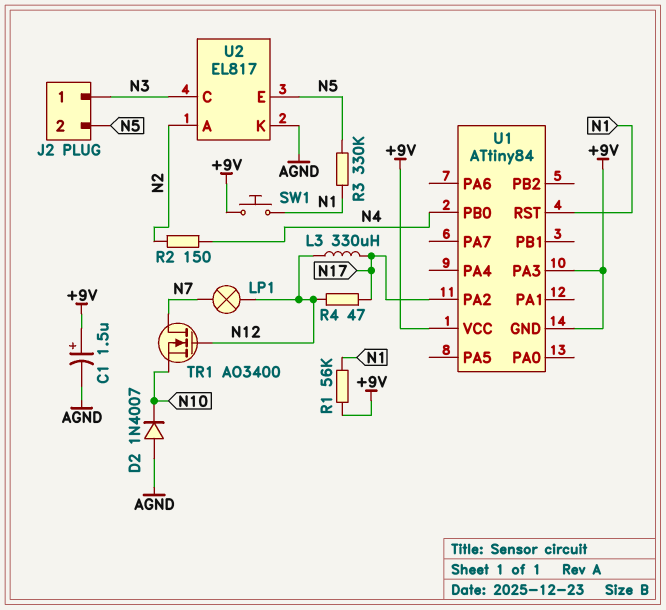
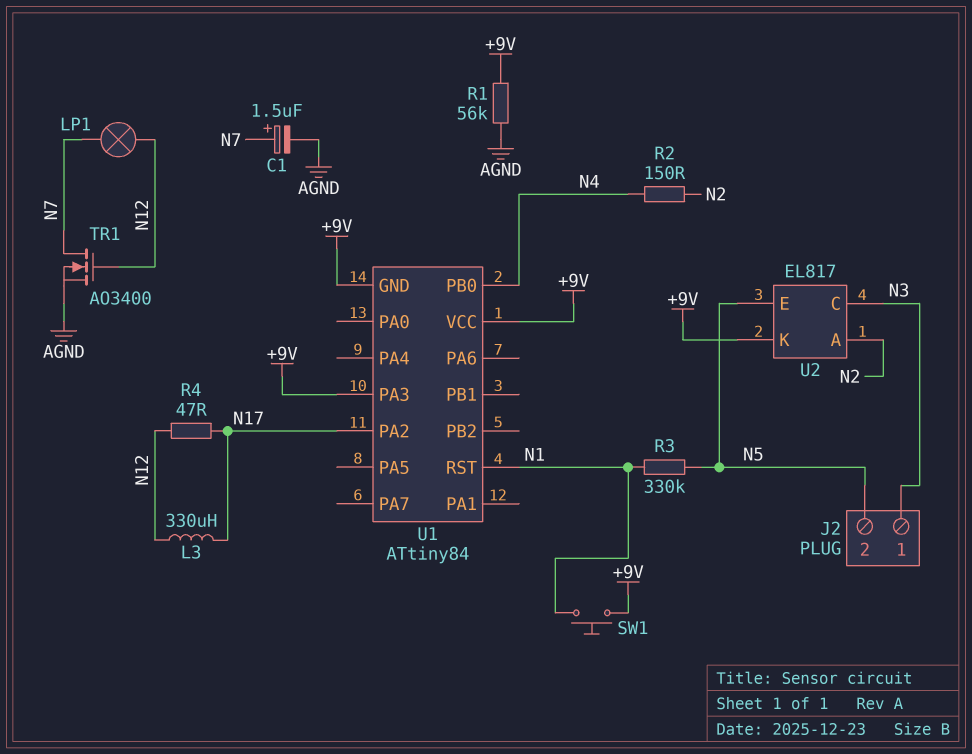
C1: 1.5uF (plus +9V, minus AGND) -> 1.5uF (plus N7, minus AGND)
D2: diode 1N4007 (A AGND, K N10) -> none
R1: 56k (+9V, N1) -> 56k (+9V, AGND)
TR1: NMOS AO3400 (G N12, D N7, S N10) -> NMOS AO3400 (G N12, D N7, S AGND)
U2 pin K: AGND -> +9V

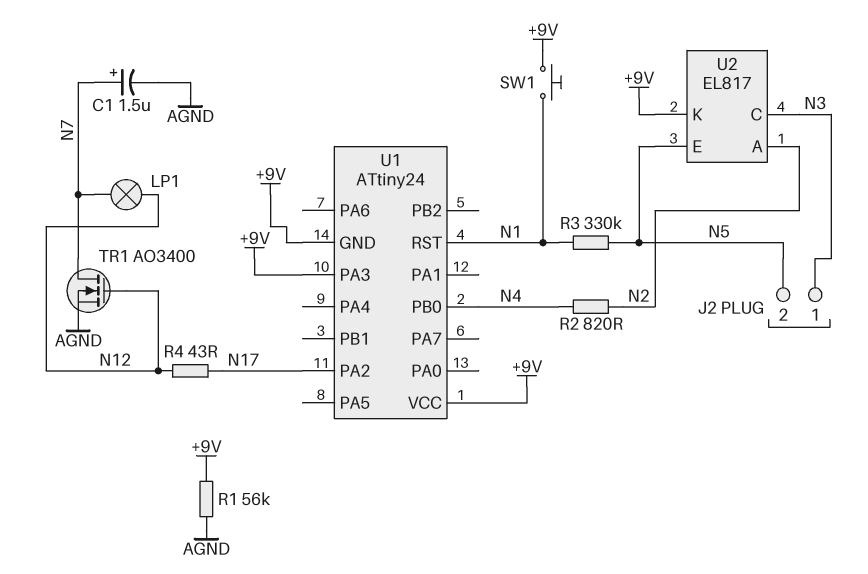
L3: 330uH (N12, N17) -> none
R2: 150 (N2, N4) -> 820 (N2, N4)
R4: 47 (N12, N17) -> 43 (N12, N17)
U1: ATtiny84 -> ATtiny24

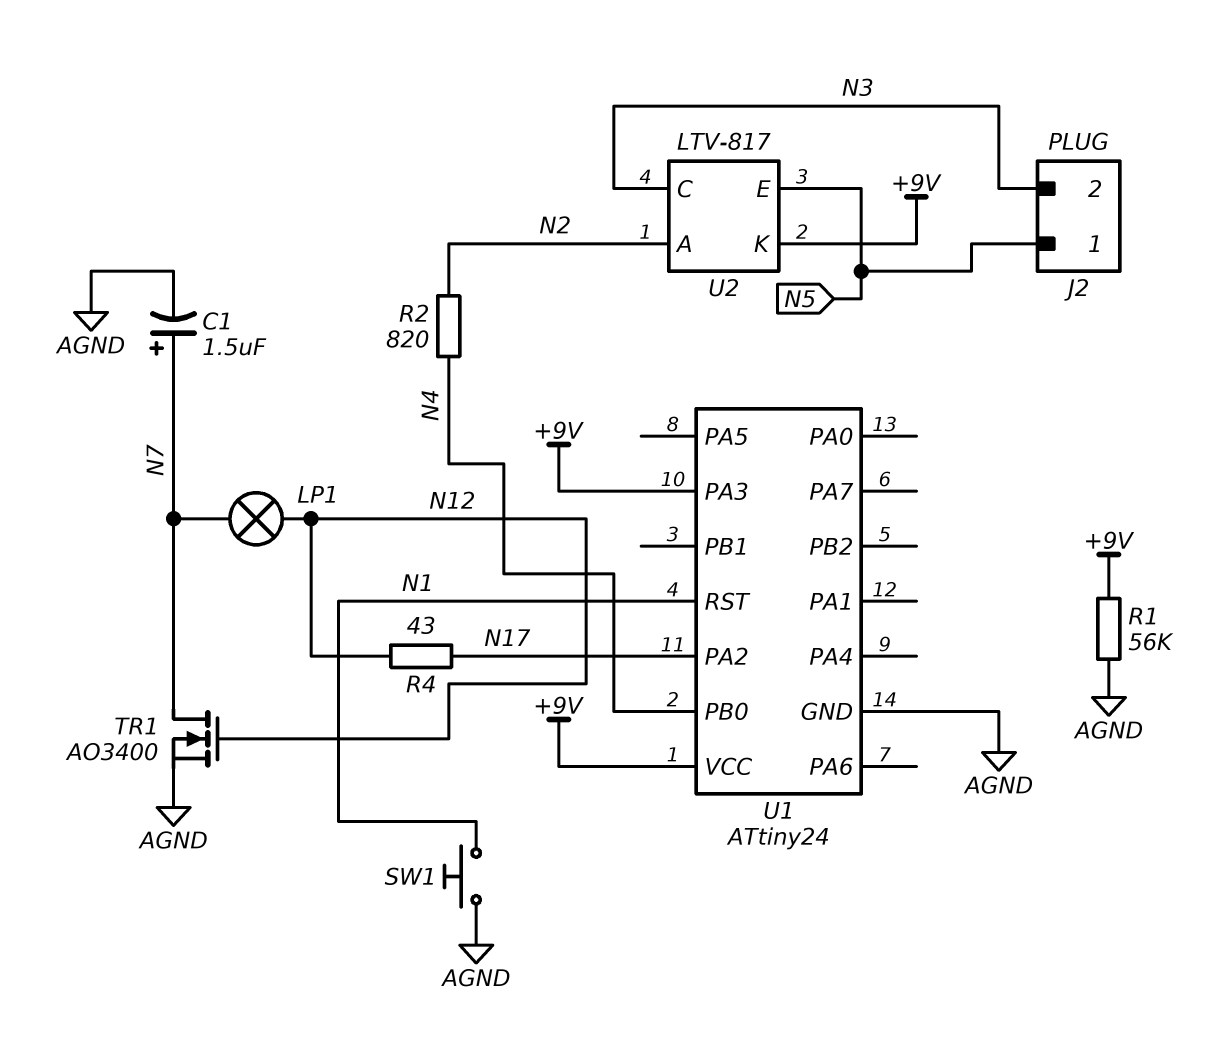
J2 pin 1: N3 -> N5
J2 pin 2: N5 -> N3
R3: 330k (N1, N5) -> none
SW1: button (+9V, N1) -> button (AGND, N1)
U1 pin GND: +9V -> AGND
U2: EL817 -> LTV-817

